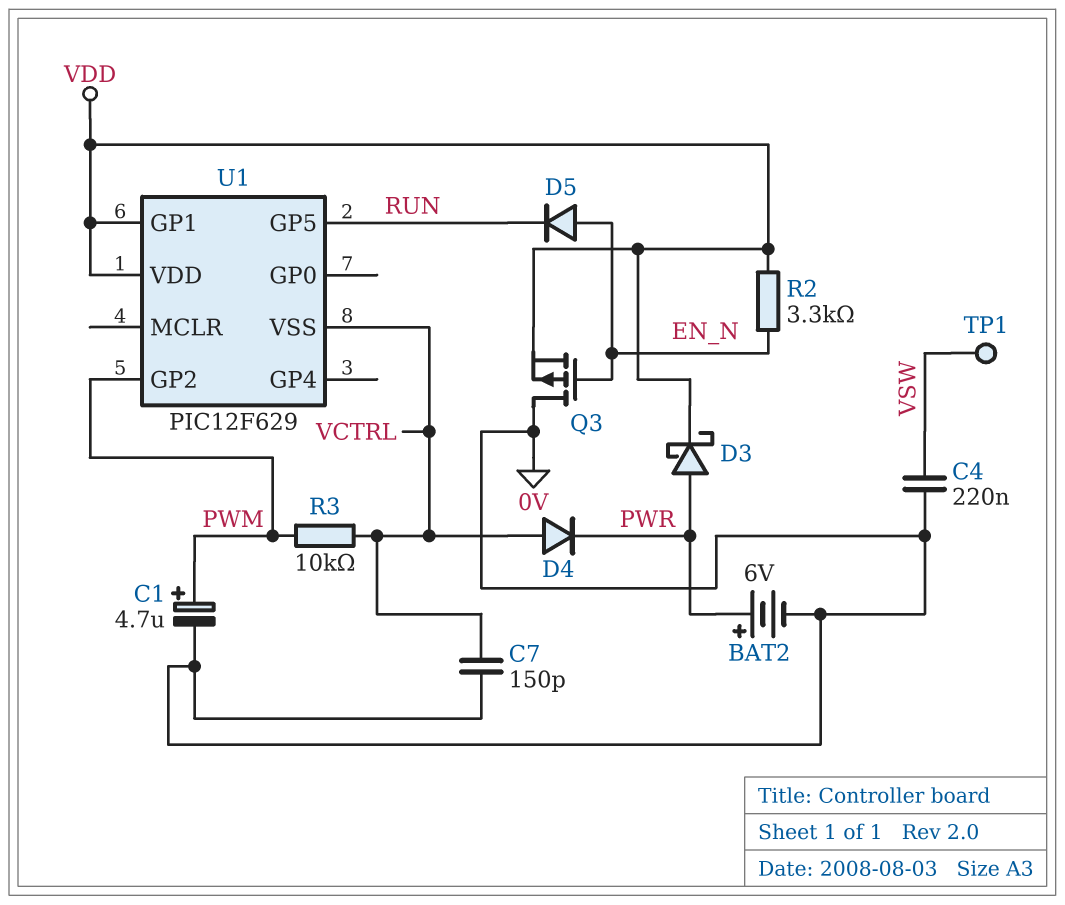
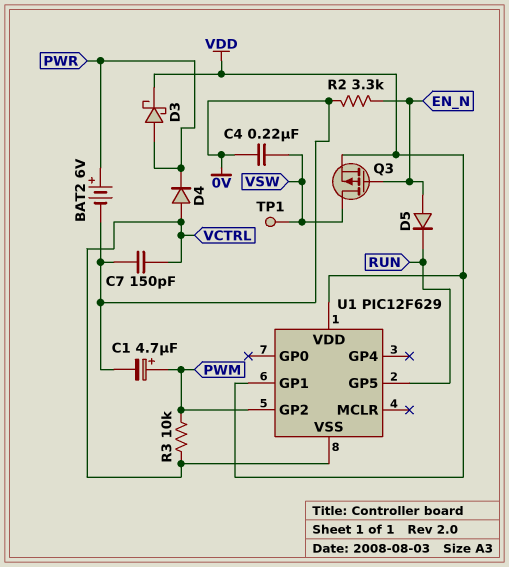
Q3: PMOS (G EN_N, D 0V, S VDD) -> PMOS (G EN_N, D VSW, S VDD)
R2: 3.3k (EN_N, VDD) -> 3.3k (0V, EN_N)

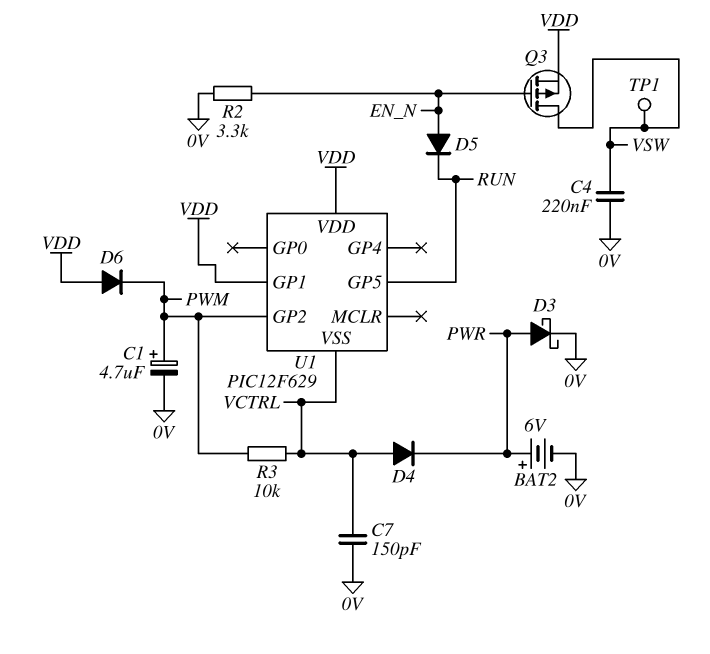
D3: schottky (A PWR, K VDD) -> schottky (A PWR, K 0V)
D6: none -> diode (A VDD, K PWM)

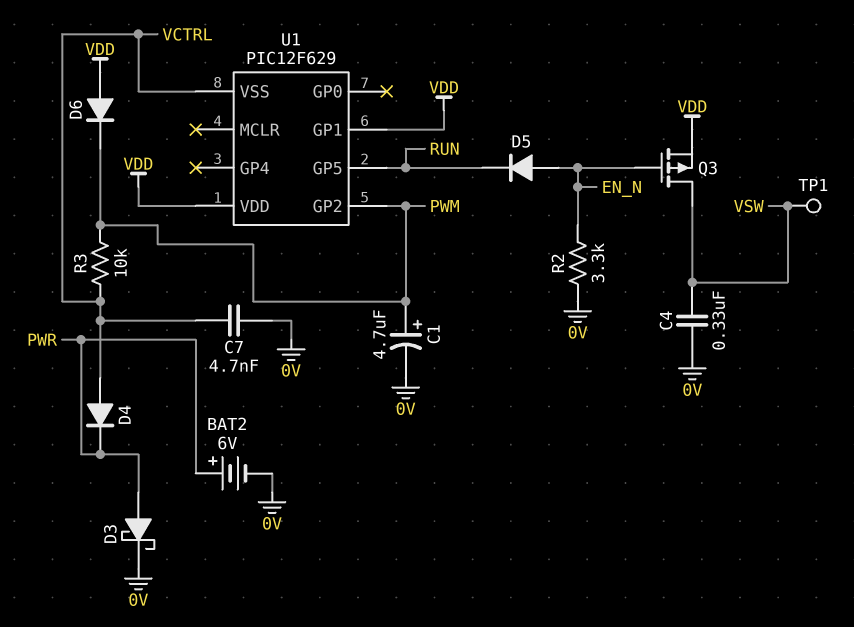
C4: 220nF (0V, VSW) -> 330nF (0V, VSW)
C7: 150pF (0V, VCTRL) -> 4.7nF (0V, VCTRL)

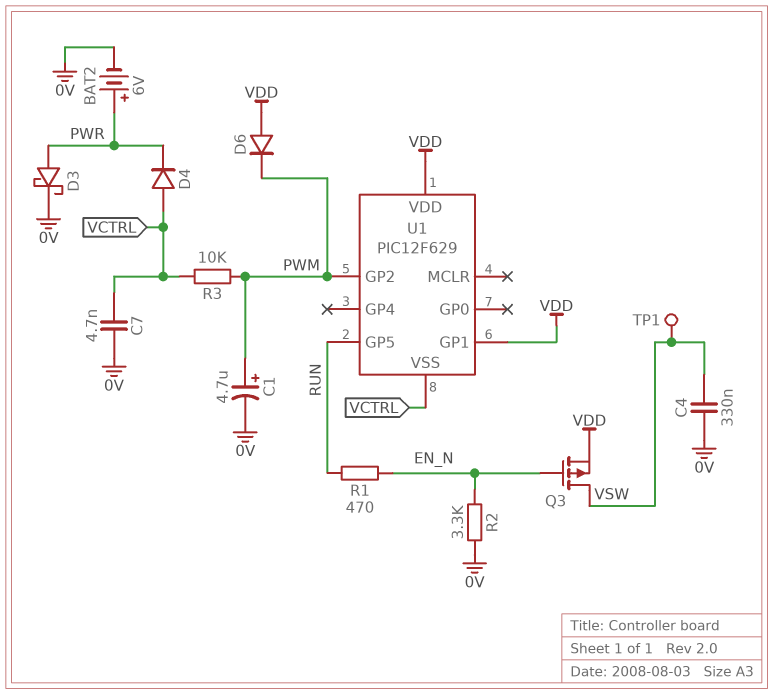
D5: diode (A EN_N, K RUN) -> none
R1: none -> 470 (EN_N, RUN)

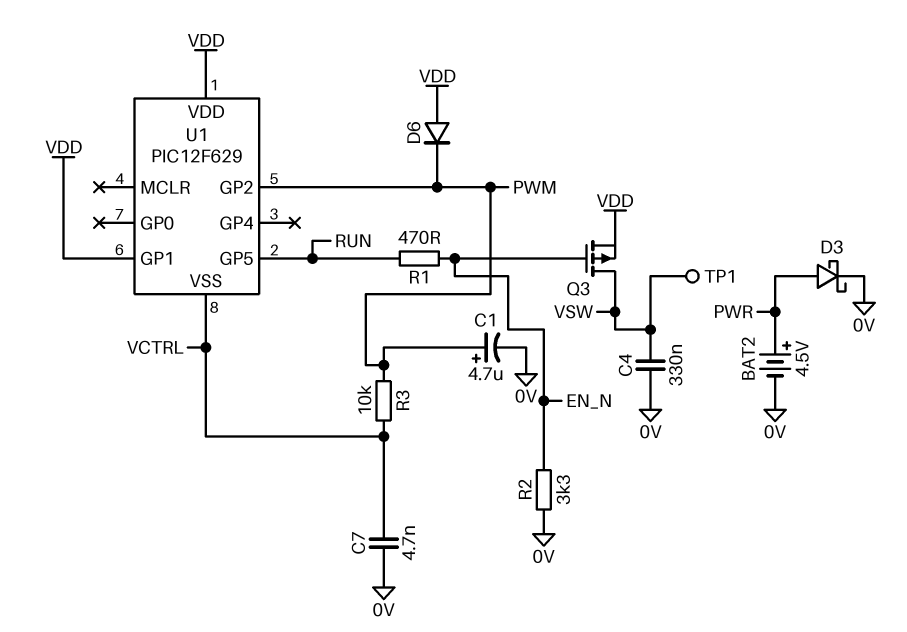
BAT2: 6V (plus PWR, minus 0V) -> 4.5V (plus PWR, minus 0V)
D4: diode (A VCTRL, K PWR) -> none

